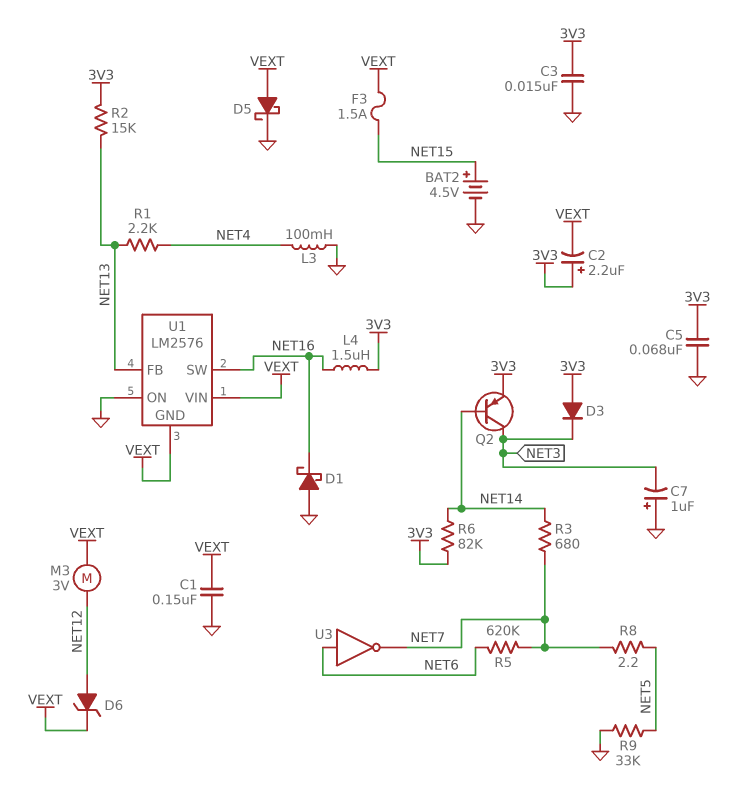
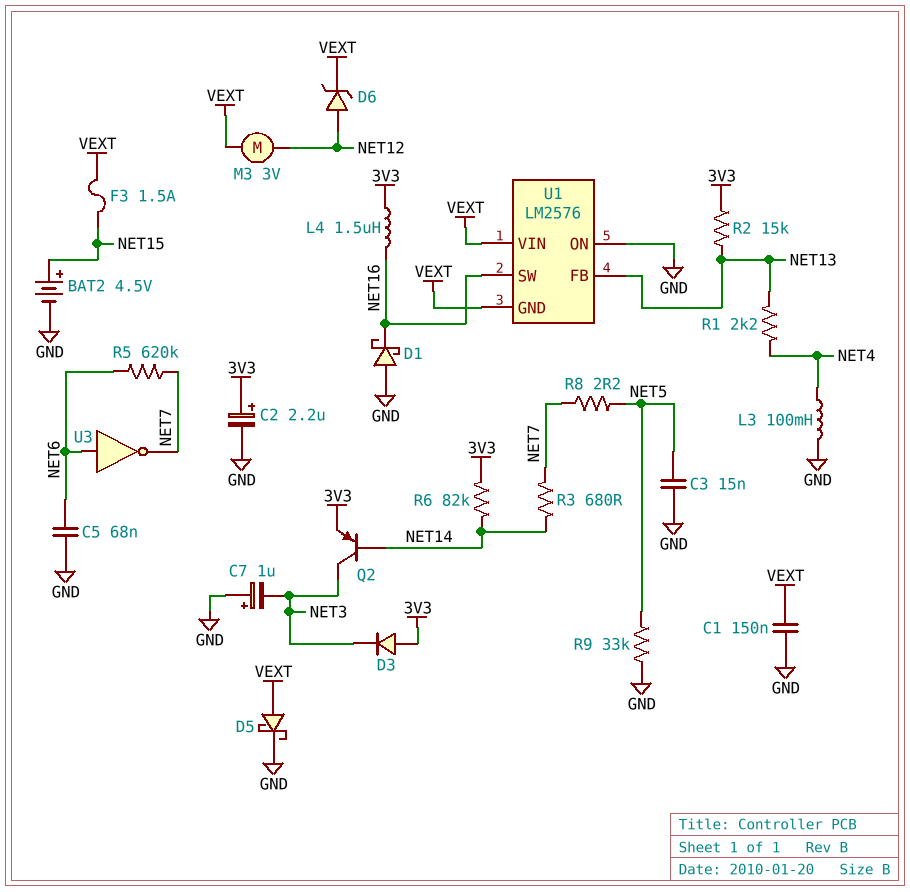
C2: 2.2uF (plus 3V3, minus VEXT) -> 2.2uF (plus 3V3, minus GND)
C3: 15nF (3V3, GND) -> 15nF (GND, NET5)
C5: 68nF (3V3, GND) -> 68nF (GND, NET6)

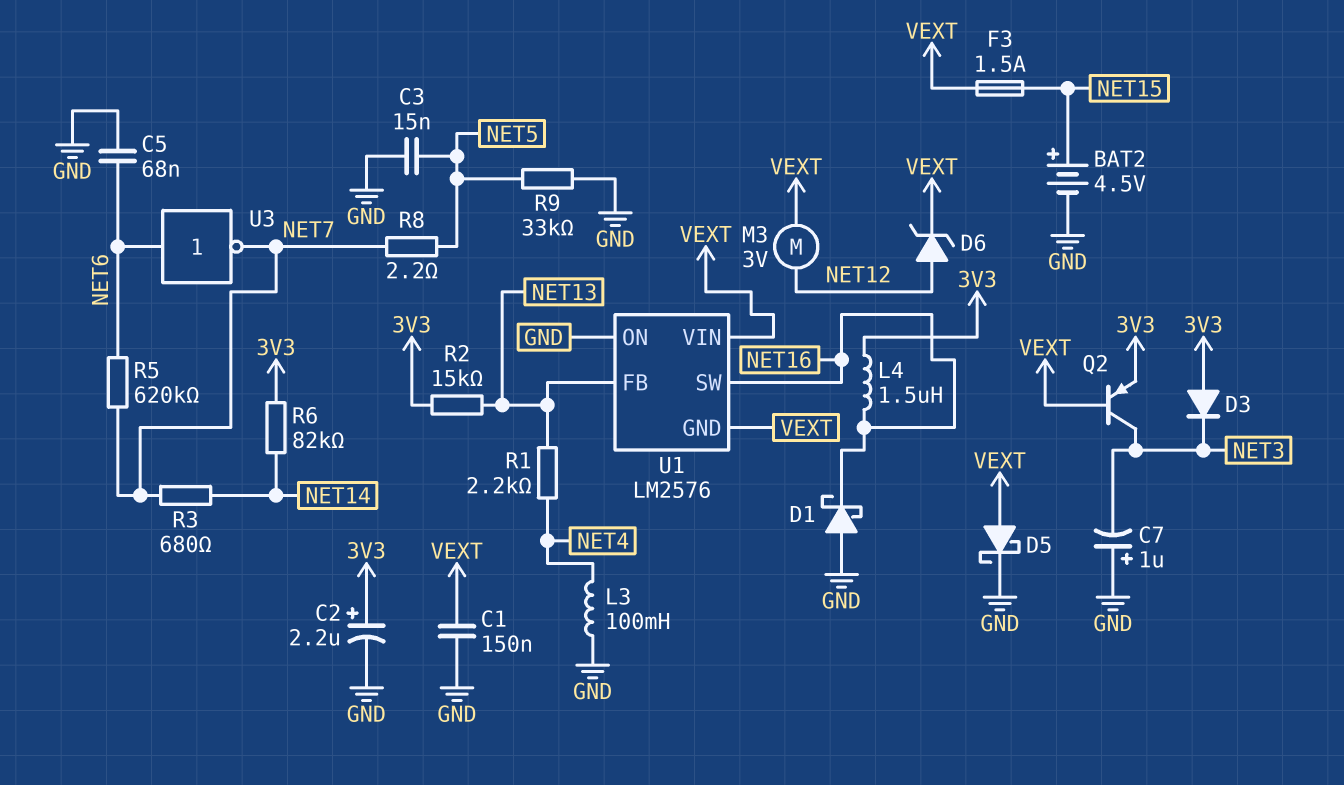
Q2: PNP (B NET14, C NET3, E 3V3) -> PNP (B VEXT, C NET3, E 3V3)

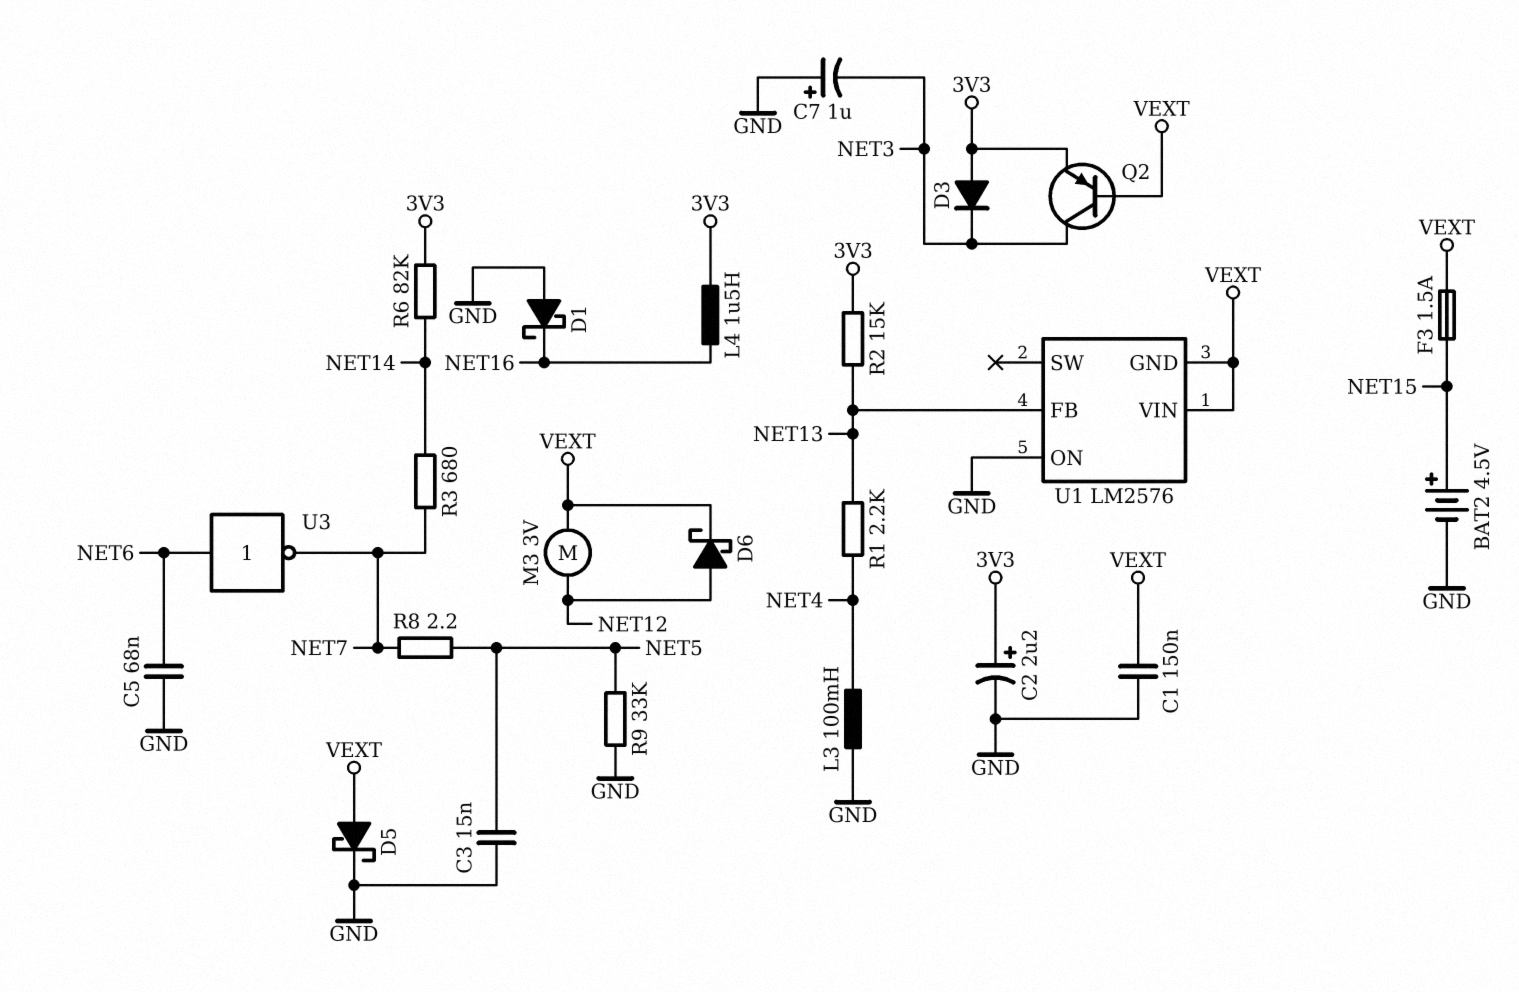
D6: zener (A NET12, K VEXT) -> schottky (A NET12, K VEXT)
R5: 620k (NET6, NET7) -> none
U1 pin SW: NET16 -> none

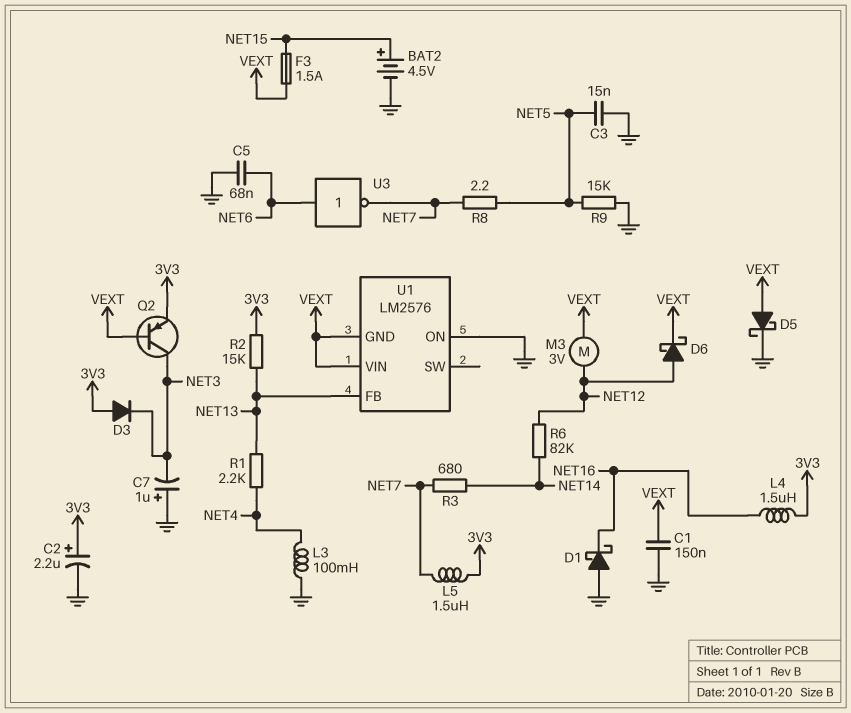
L5: none -> 1.5uH (3V3, NET7)
R6: 82k (3V3, NET14) -> 82k (NET12, NET14)
R9: 33k (GND, NET5) -> 15k (GND, NET5)

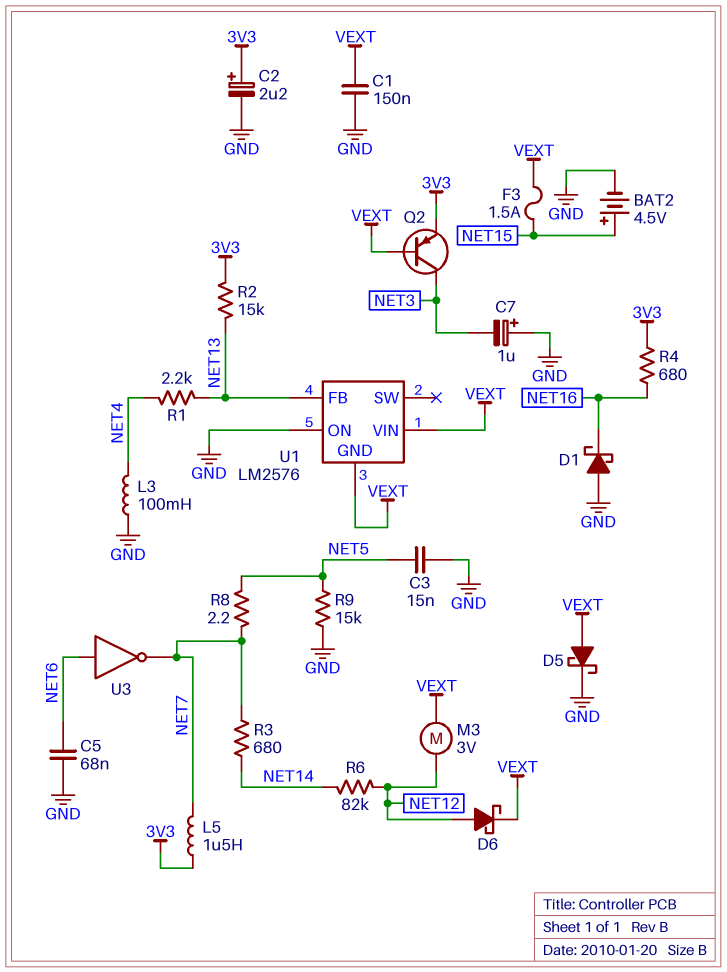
D3: diode (A 3V3, K NET3) -> none
L4: 1.5uH (3V3, NET16) -> none
R4: none -> 680 (3V3, NET16)

